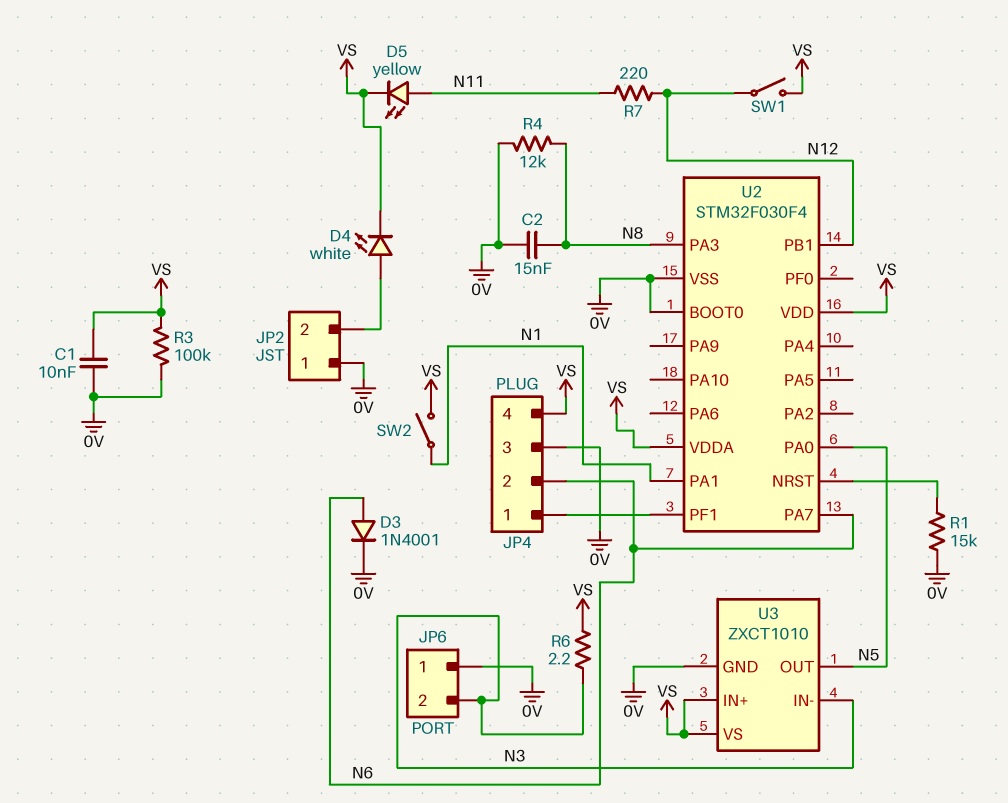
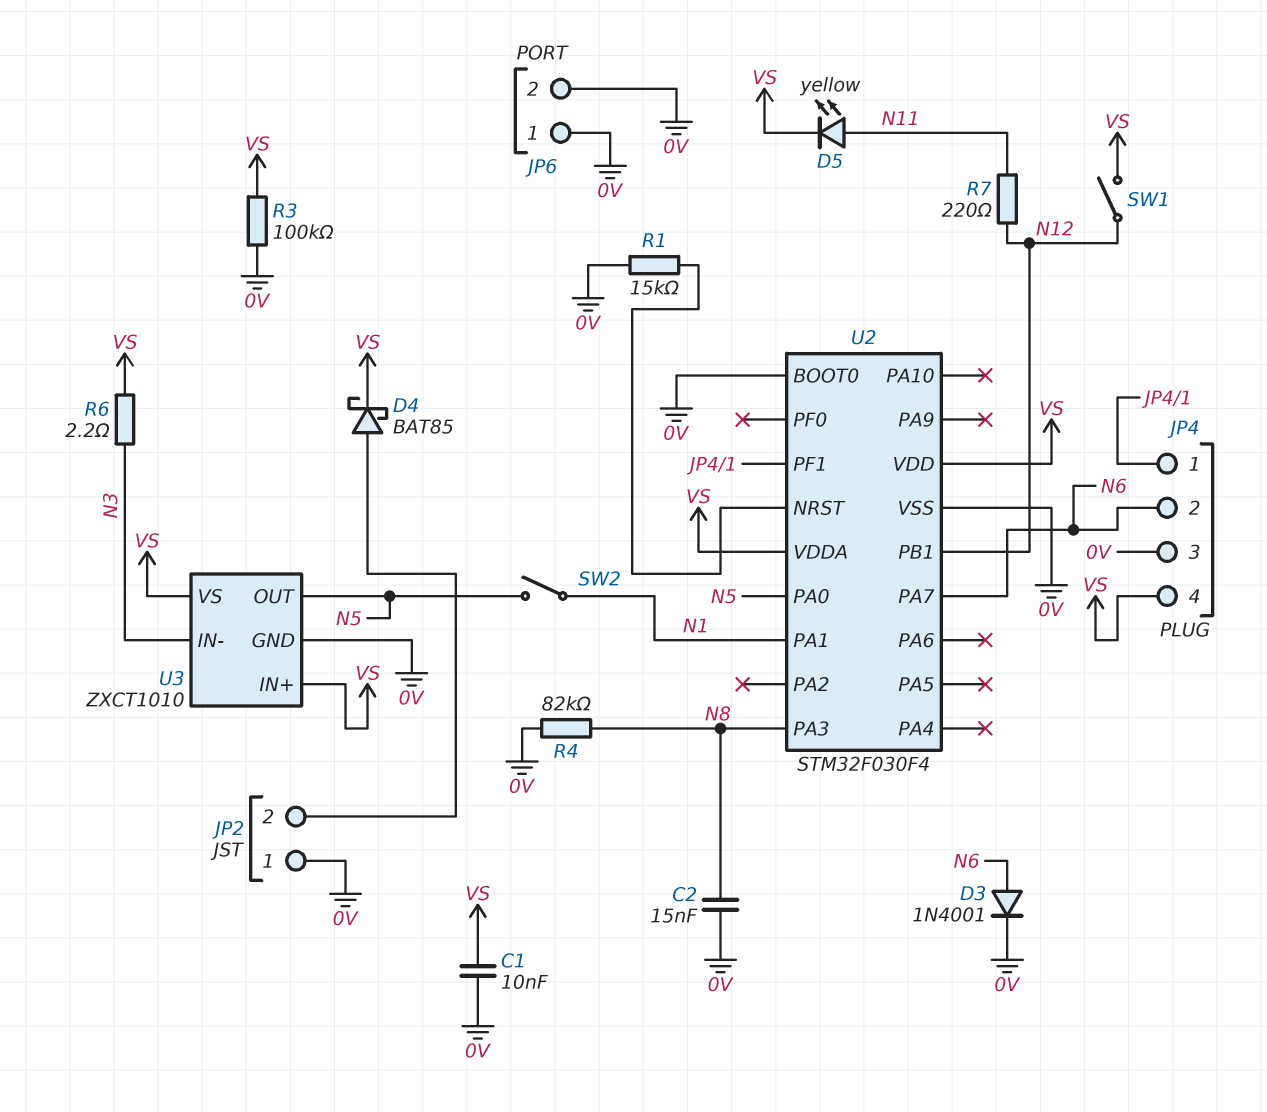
D4: LED white (A JP2/2, K VS) -> schottky BAT85 (A JP2/2, K VS)
JP6 pin 2: N3 -> 0V
R4: 12k (0V, N8) -> 82k (0V, N8)
SW2: switch (N1, VS) -> switch (N1, N5)

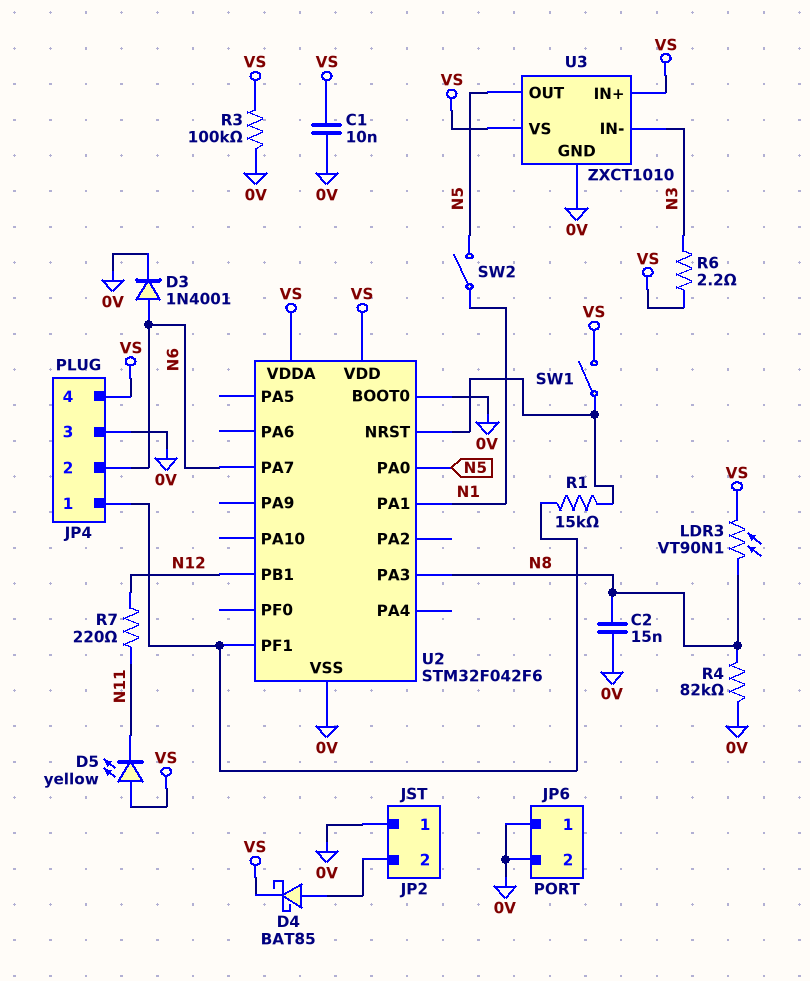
D5: LED yellow (A N11, K VS) -> LED yellow (A VS, K N11)
LDR3: none -> VT90N1 (N8, VS)
R1: 15k (0V, U2/NRST) -> 15k (JP4/1, U2/NRST)
SW1: switch (N12, VS) -> switch (U2/NRST, VS)
U2: STM32F030F4 -> STM32F042F6

